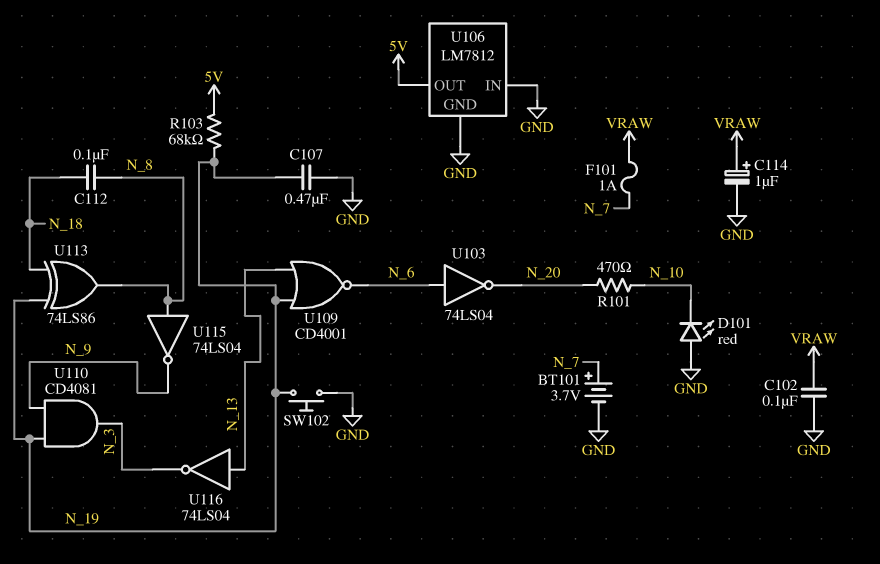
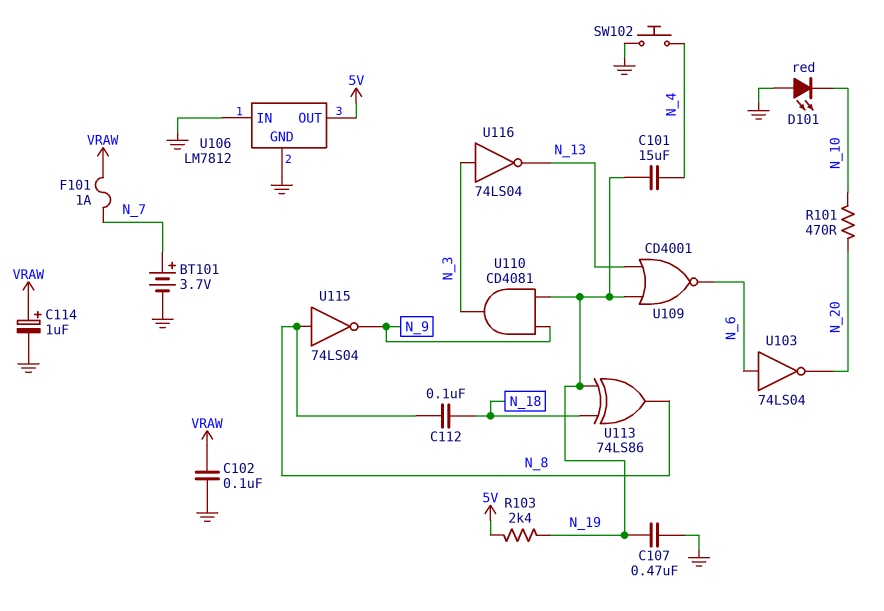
C101: none -> 15uF (N_4, N_19)
R103: 68k (5V, N_19) -> 2.4k (5V, N_19)
SW102: button (GND, N_19) -> button (GND, N_4)
U116: NOT 74LS04 (in N_13, out N_3) -> NOT 74LS04 (in N_3, out N_13)

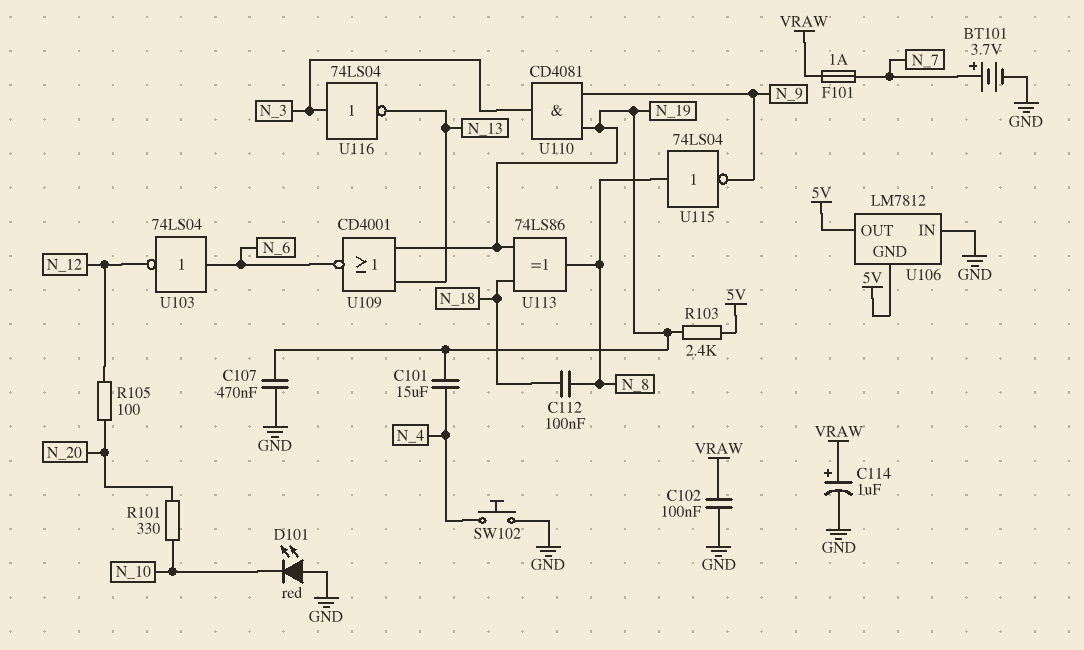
R101: 470 (N_10, N_20) -> 330 (N_10, N_20)
R105: none -> 100 (N_12, N_20)
U103: NOT 74LS04 (in N_6, out N_20) -> NOT 74LS04 (in N_6, out N_12)
U106 pin GND: GND -> 5V

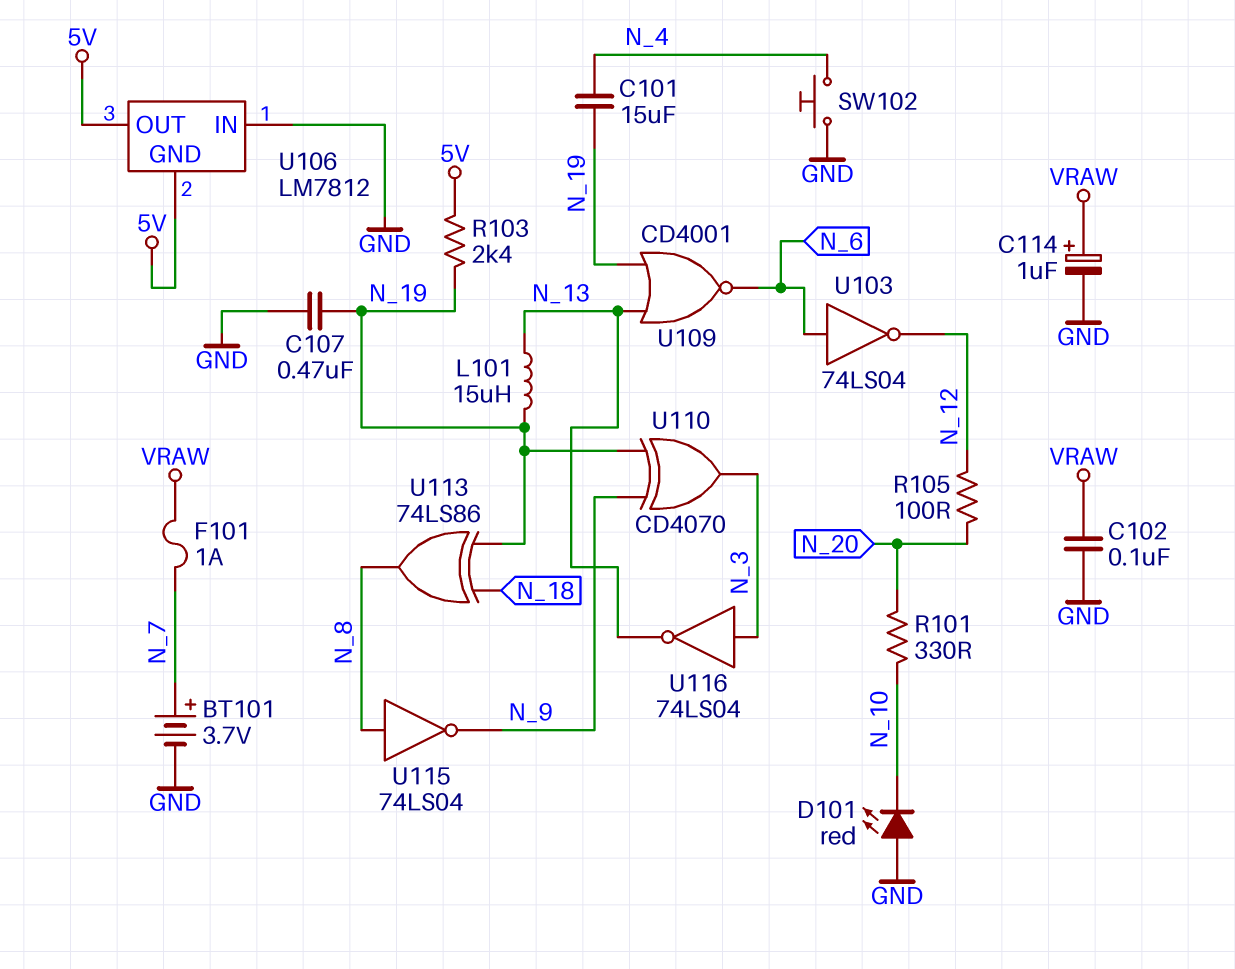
C112: 100nF (N_8, N_18) -> none
L101: none -> 15uH (N_13, N_19)
U110: AND CD4081 (in N_9, in N_19, out N_3) -> XOR CD4070 (in N_9, in N_19, out N_3)

